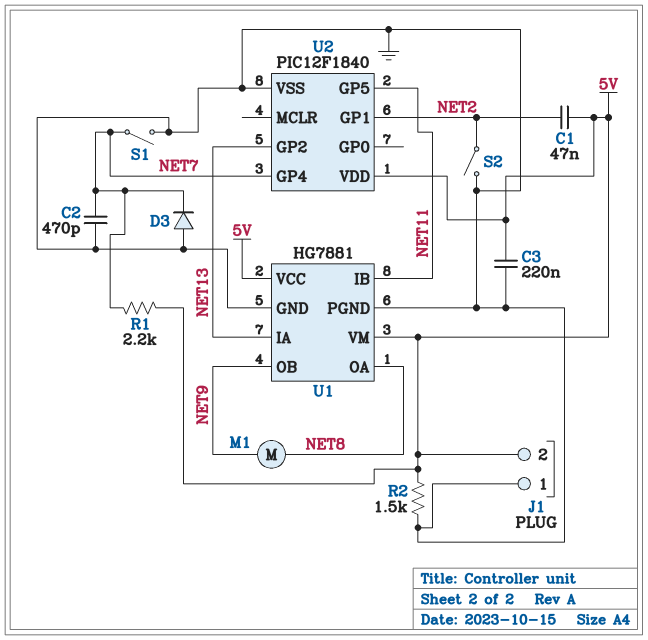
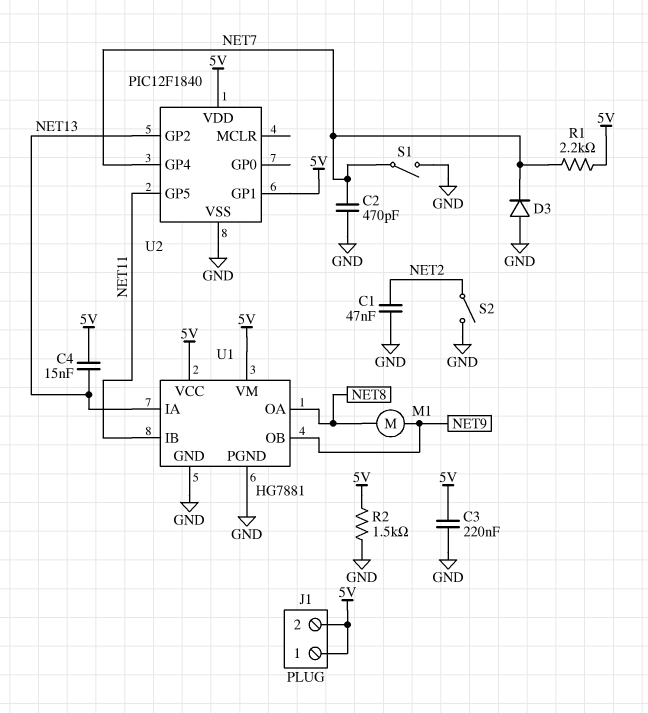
C1: 47nF (5V, NET2) -> 47nF (GND, NET2)
C4: none -> 15nF (5V, NET13)
J1 pin 1: GND -> 5V
U2 pin GP1: NET2 -> 5V

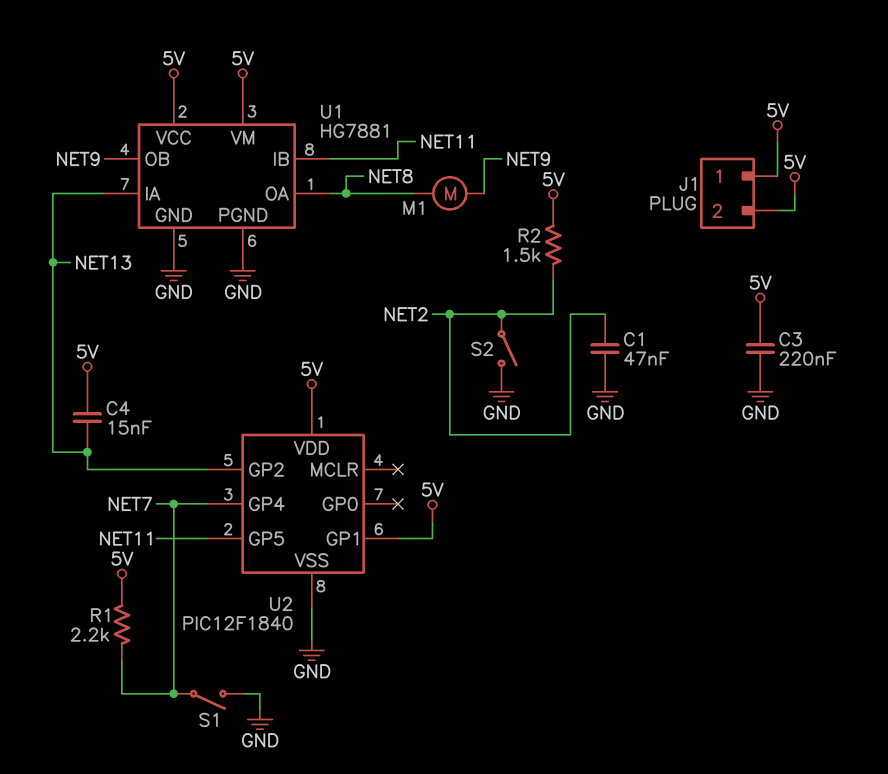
C2: 470pF (GND, NET7) -> none
D3: diode (A GND, K NET7) -> none
R2: 1.5k (5V, GND) -> 1.5k (5V, NET2)

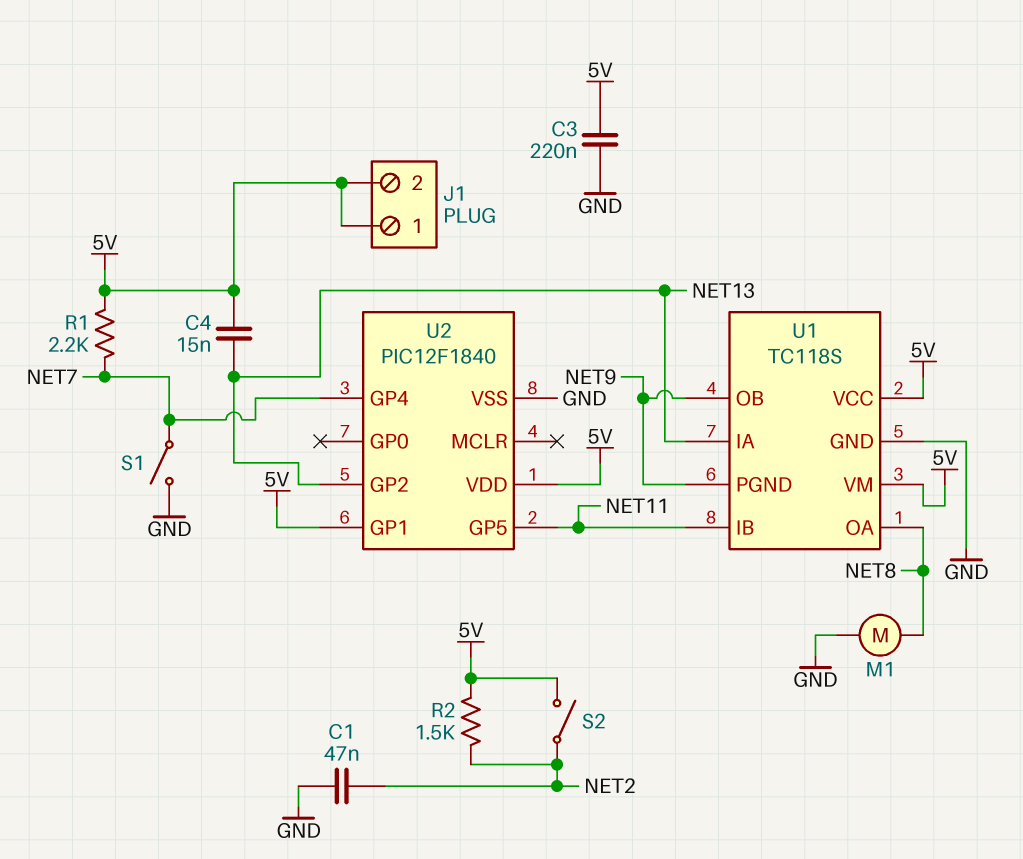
M1: motor (NET8, NET9) -> motor (GND, NET8)
S2: switch (GND, NET2) -> switch (5V, NET2)
U1: HG7881 -> TC118S
U1 pin PGND: GND -> NET9

